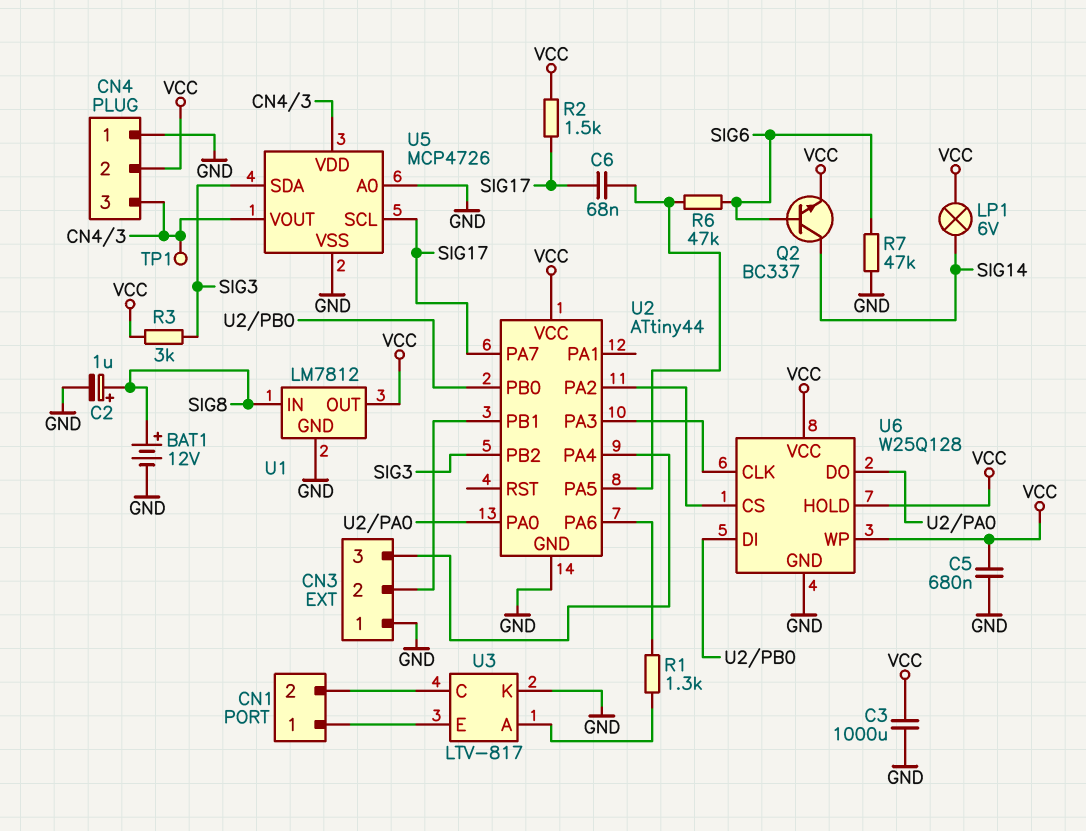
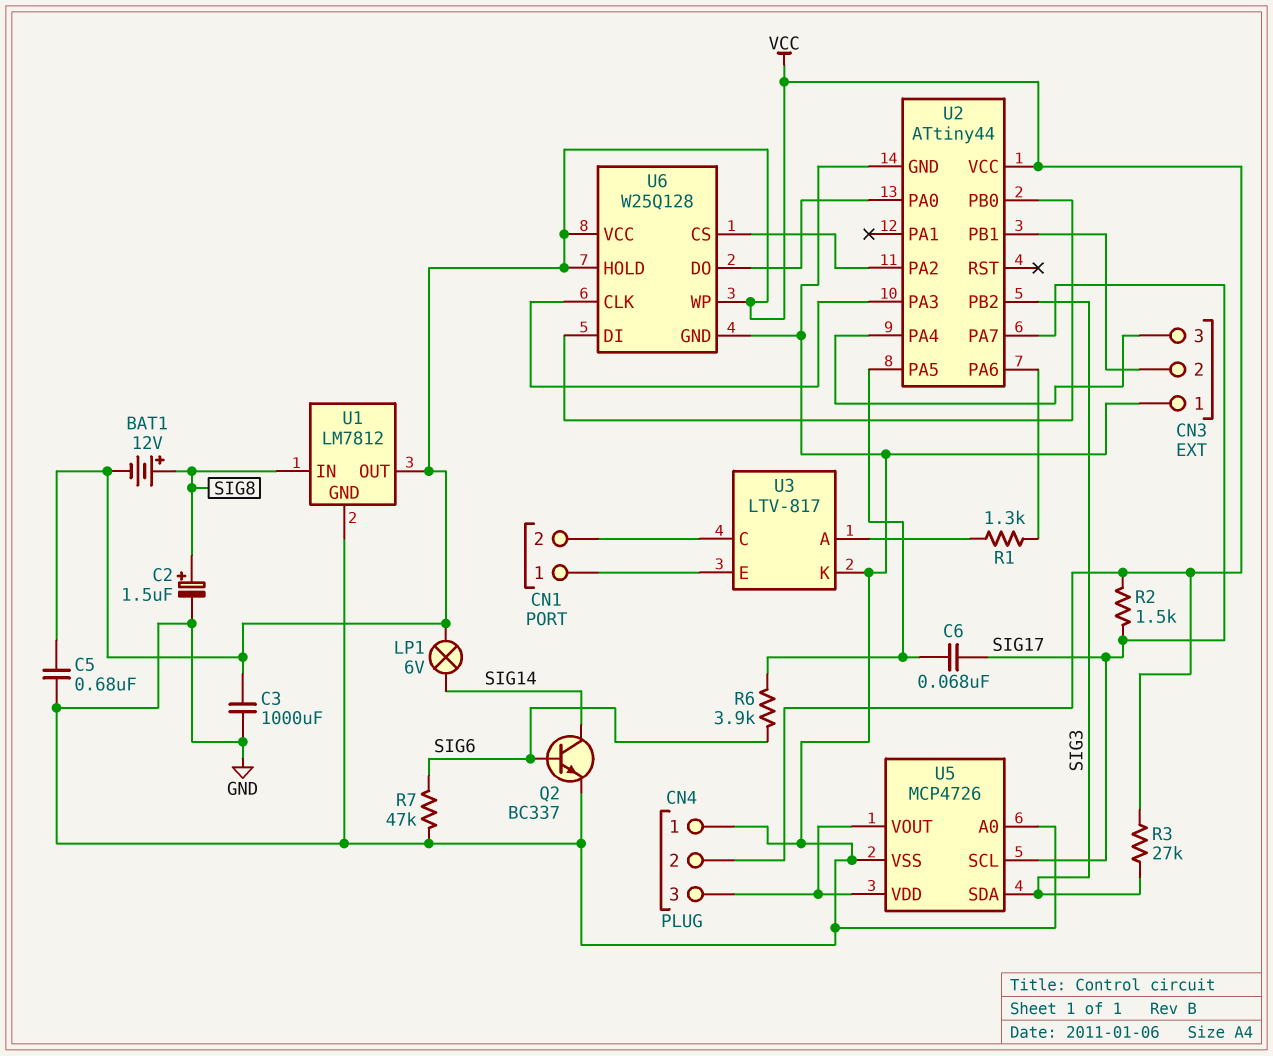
BAT1: 12V (plus SIG8, minus GND) -> 12V (plus SIG8, minus VCC)
C2: 1uF (plus SIG8, minus GND) -> 1.5uF (plus SIG8, minus GND)
Q2: NPN BC337 (B SIG6, C SIG14, E VCC) -> NPN BC337 (B SIG6, C SIG14, E GND)
R3: 3k (SIG3, VCC) -> 27k (SIG3, VCC)
R6: 47k (SIG6, U2/PA5) -> 3.9k (SIG6, U2/PA5)
TP1: test point (CN4/3) -> none

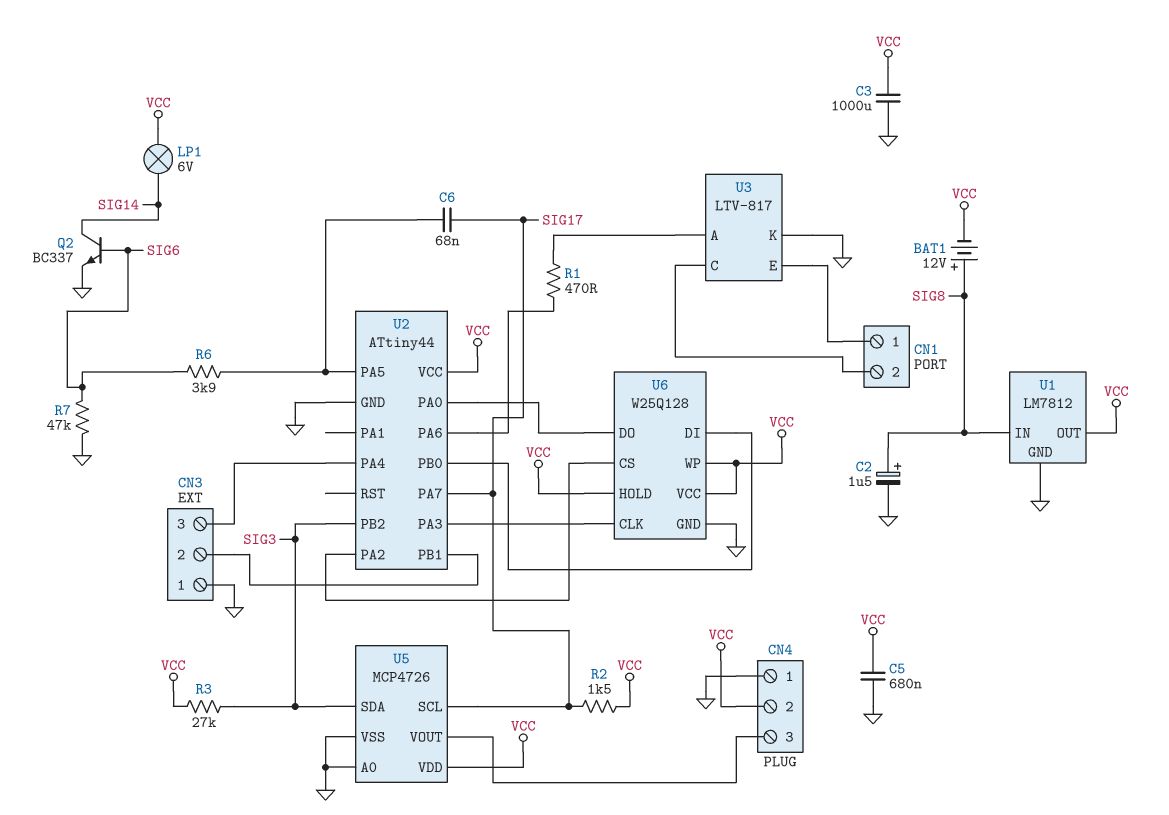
R1: 1.3k (U2/PA6, U3/A) -> 470 (U2/PA6, U3/A)
U5 pin VDD: CN4/3 -> VCC

